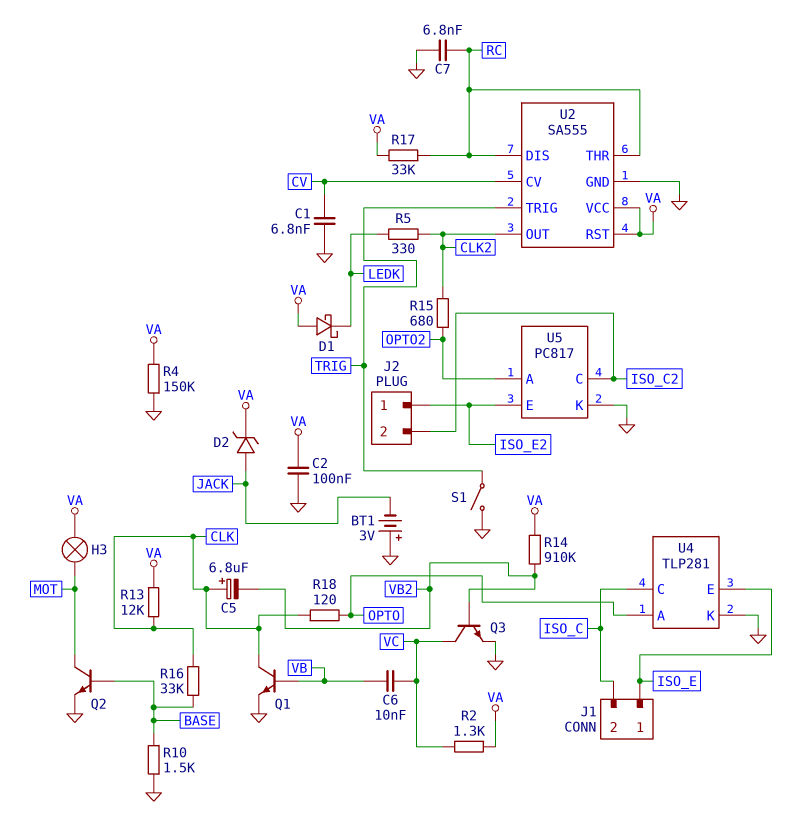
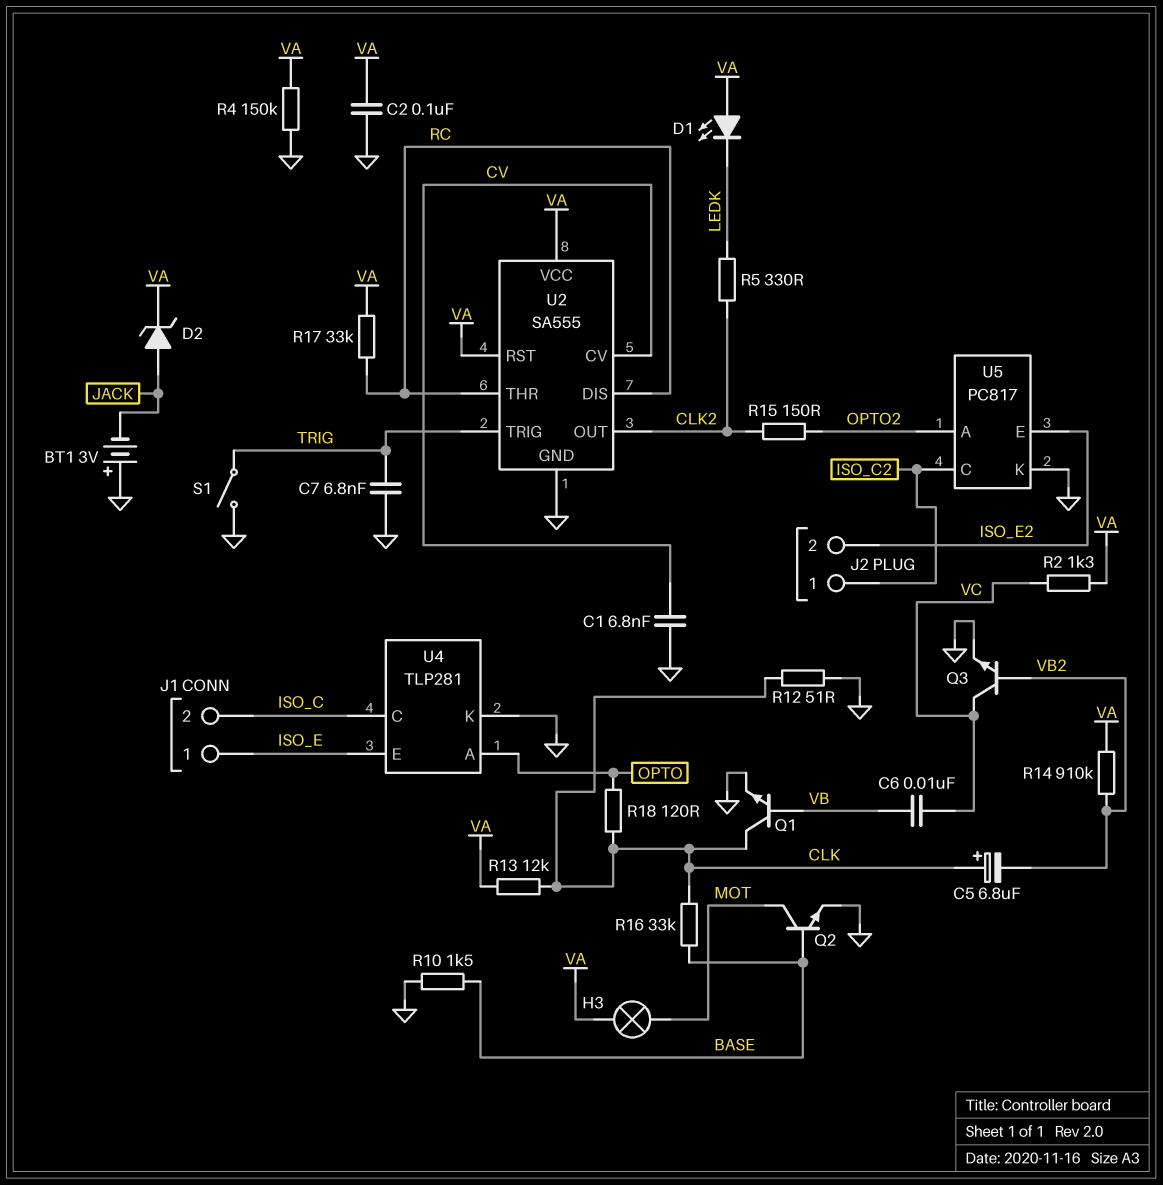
C7: 6.8nF (GND, RC) -> 6.8nF (GND, TRIG)
D1: schottky (A VA, K LEDK) -> LED (A VA, K LEDK)
J2 pin 1: ISO_E2 -> ISO_C2
J2 pin 2: ISO_C2 -> ISO_E2
R12: none -> 51 (CLK, GND)
R15: 680 (CLK2, OPTO2) -> 150 (CLK2, OPTO2)

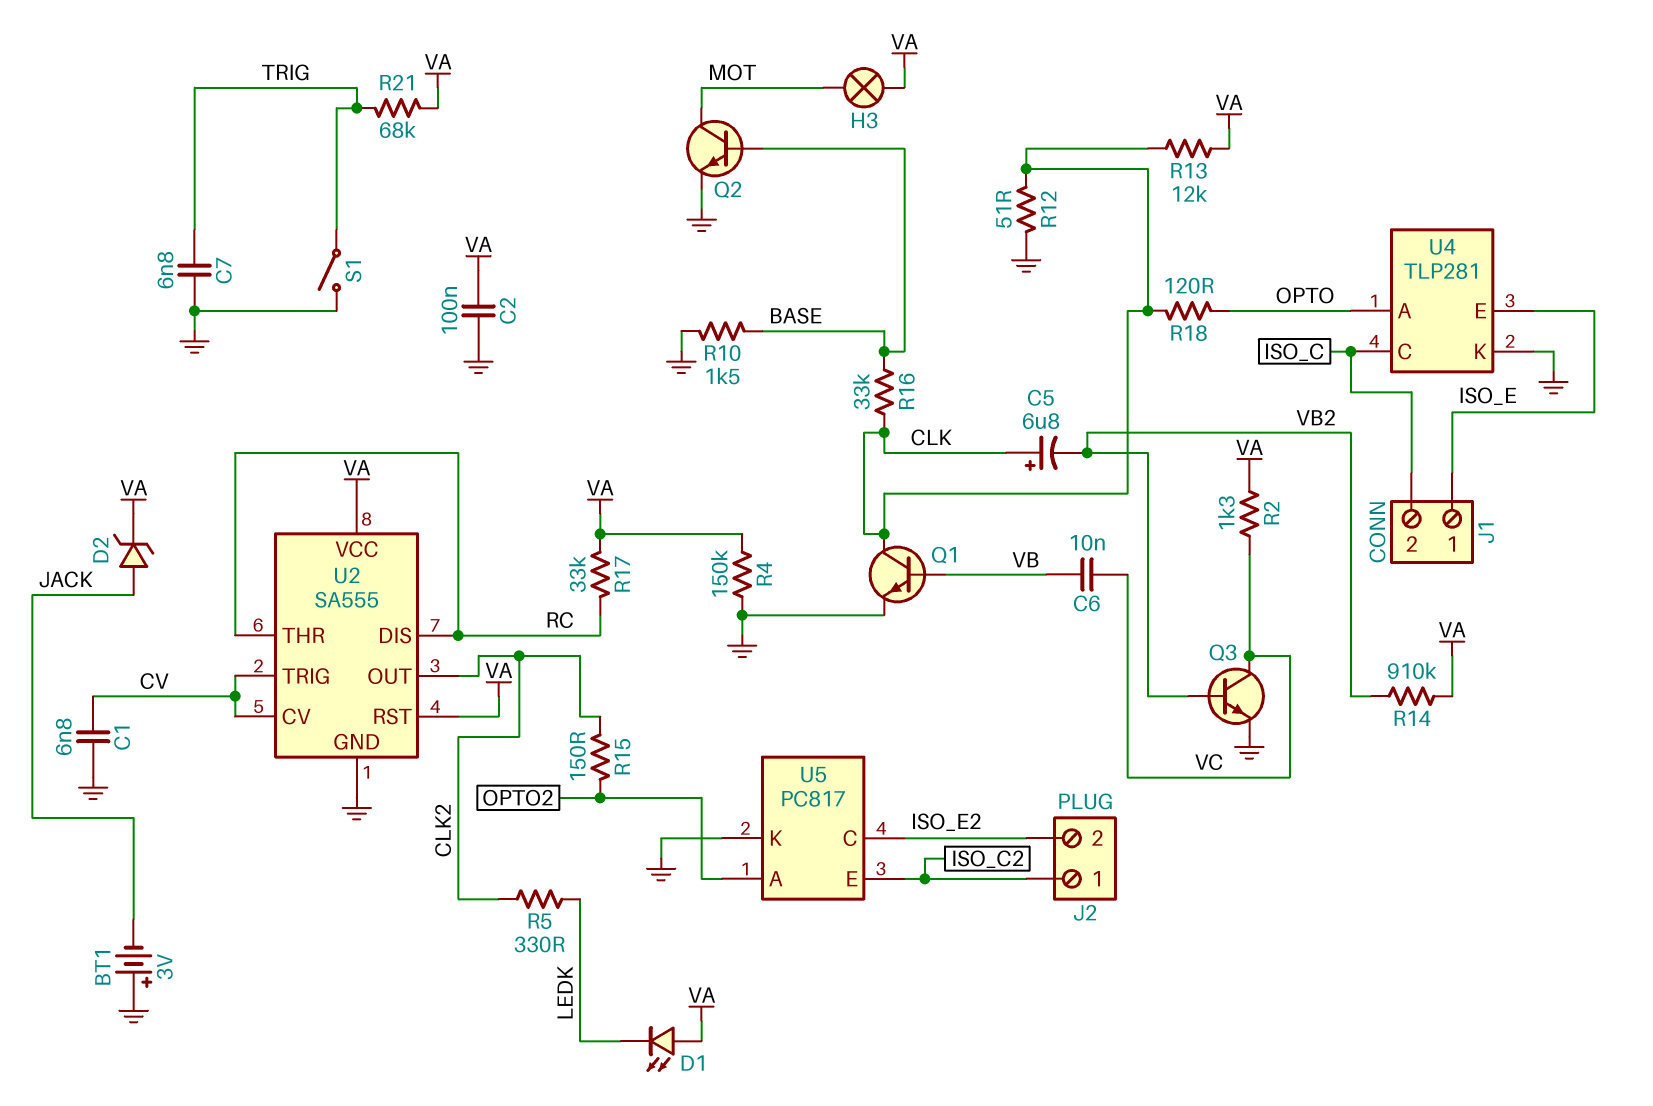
R21: none -> 68k (TRIG, VA)
U2 pin TRIG: TRIG -> CV
U5 pin C: ISO_C2 -> ISO_E2
U5 pin E: ISO_E2 -> ISO_C2

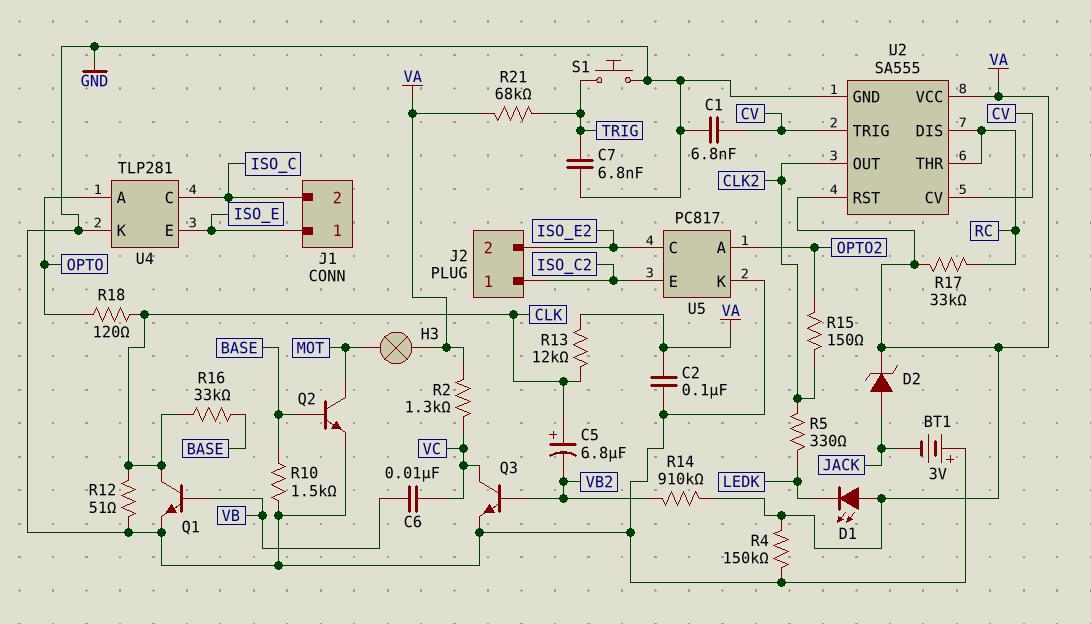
S1: switch (GND, TRIG) -> button (GND, TRIG)

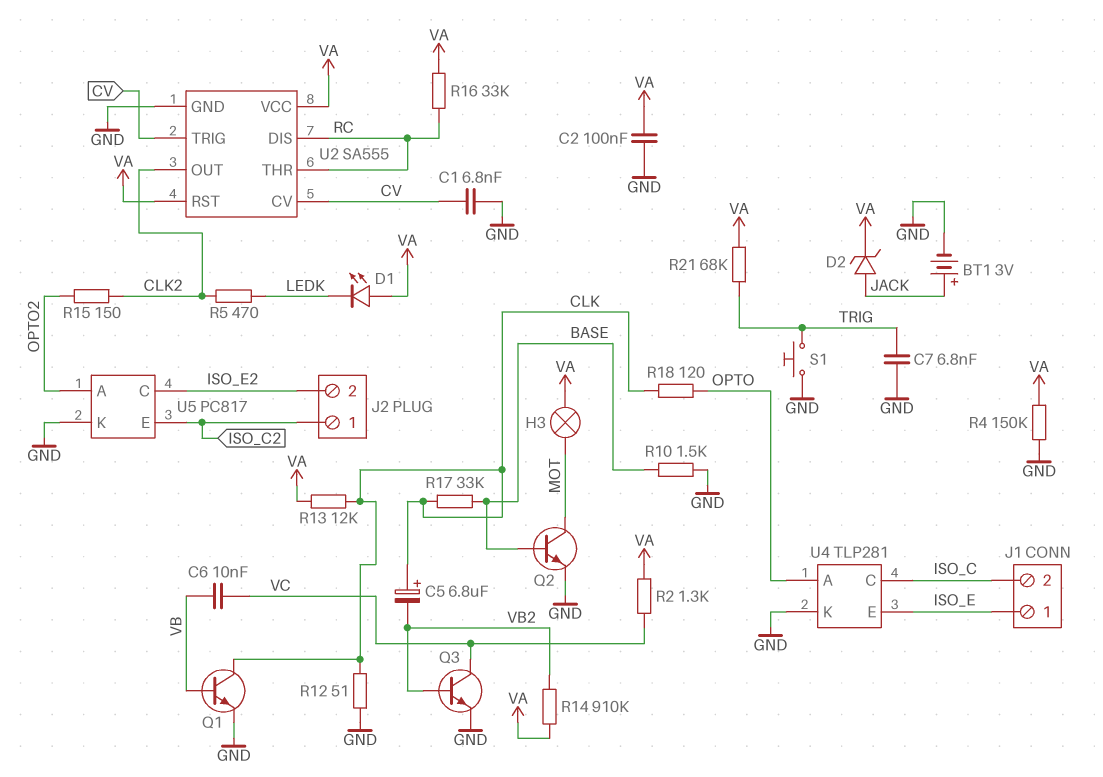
BT1: 3V (plus GND, minus JACK) -> 3V (plus JACK, minus GND)
R5: 330 (CLK2, LEDK) -> 470 (CLK2, LEDK)
R16: 33k (BASE, CLK) -> 33k (RC, VA)
R17: 33k (RC, VA) -> 33k (BASE, CLK)

